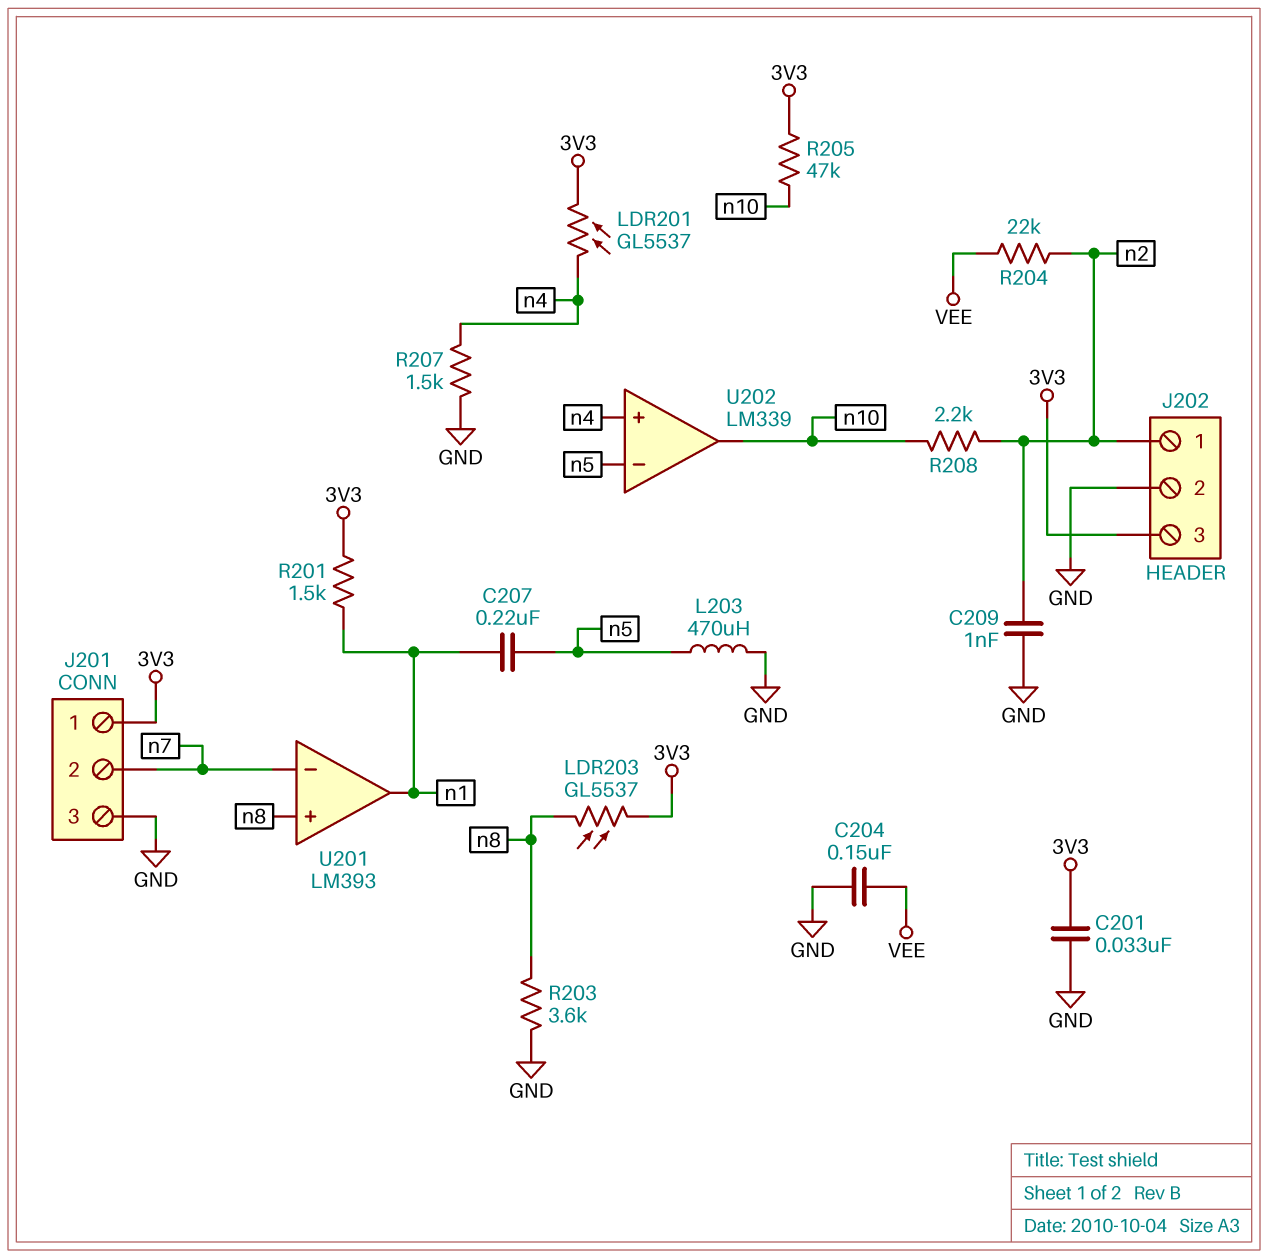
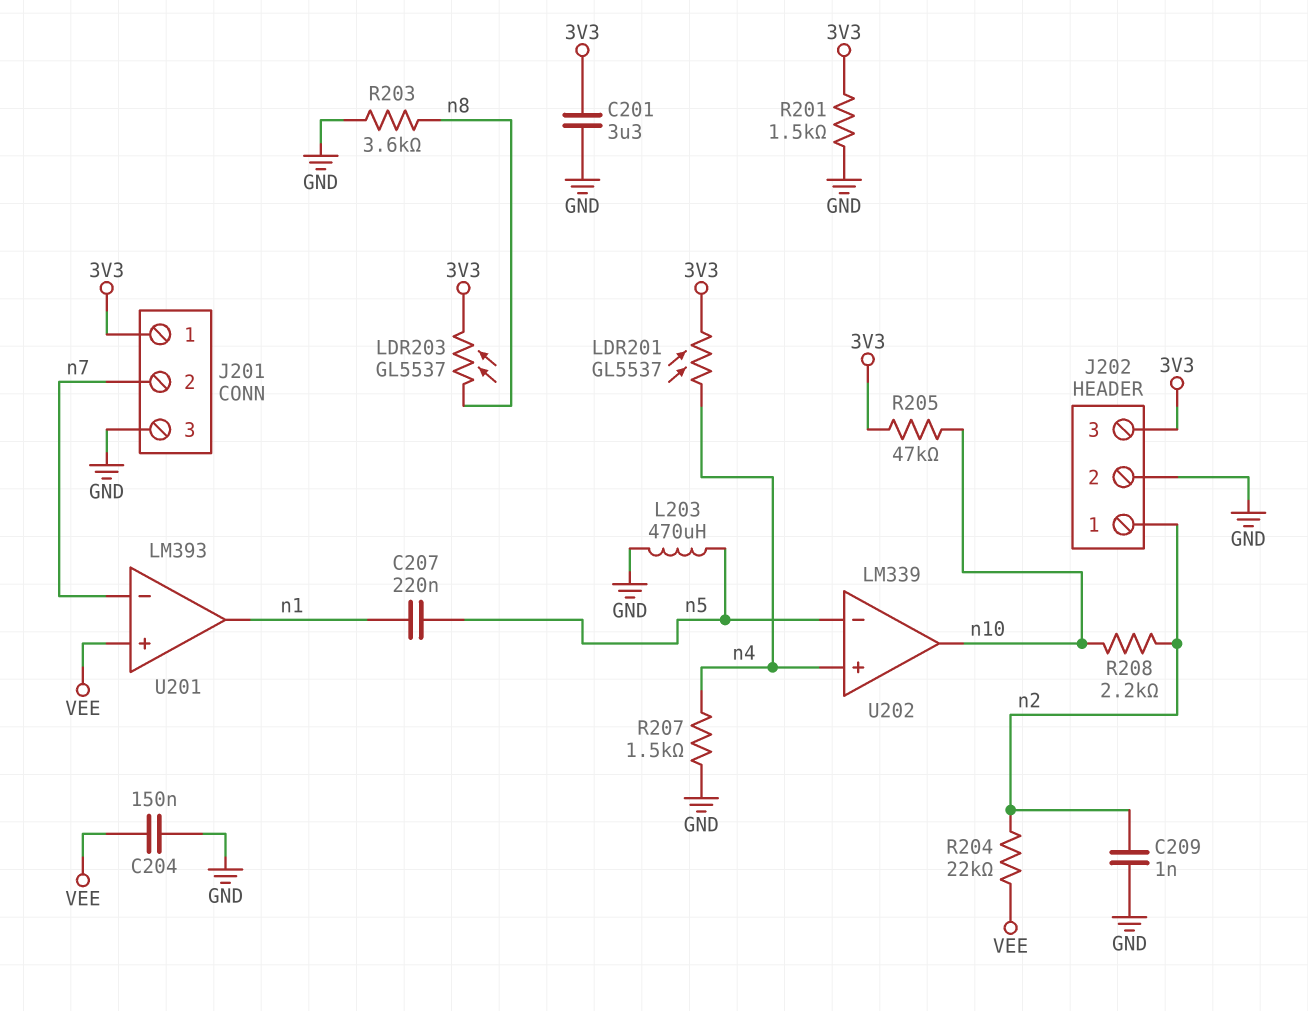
C201: 33nF (3V3, GND) -> 3.3uF (3V3, GND)
R201: 1.5k (3V3, n1) -> 1.5k (3V3, GND)
U201 pin in+: n8 -> VEE

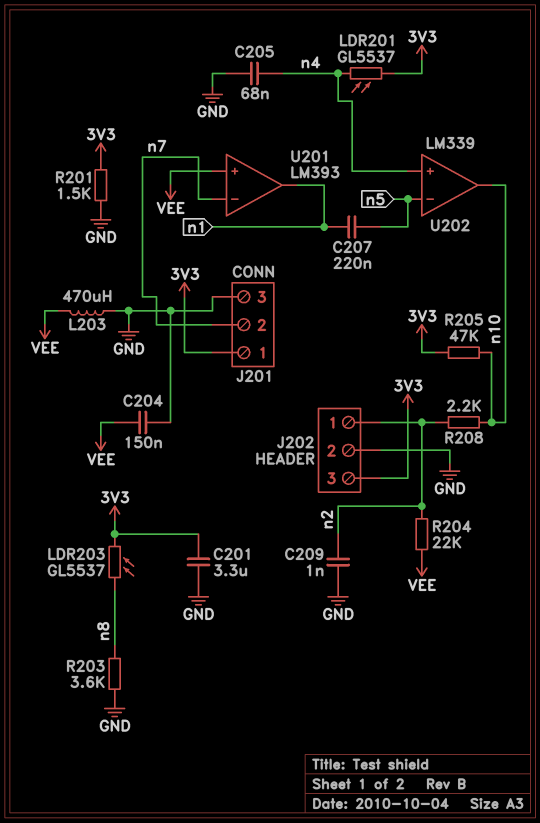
C205: none -> 68nF (GND, n4)
L203: 470uH (GND, n5) -> 470uH (GND, VEE)
R207: 1.5k (GND, n4) -> none

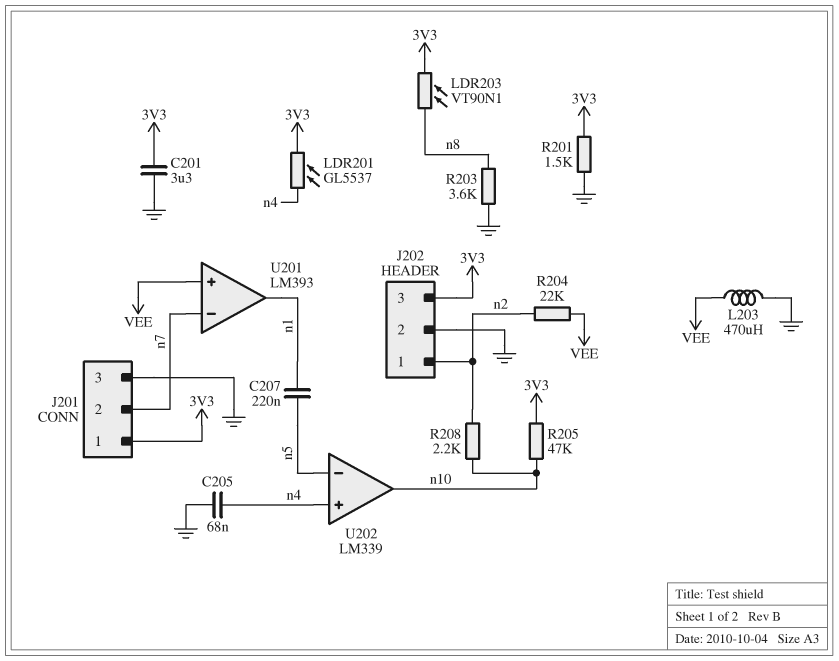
C204: 150nF (GND, VEE) -> none
C209: 1nF (GND, n2) -> none
LDR203: GL5537 (3V3, n8) -> VT90N1 (3V3, n8)

